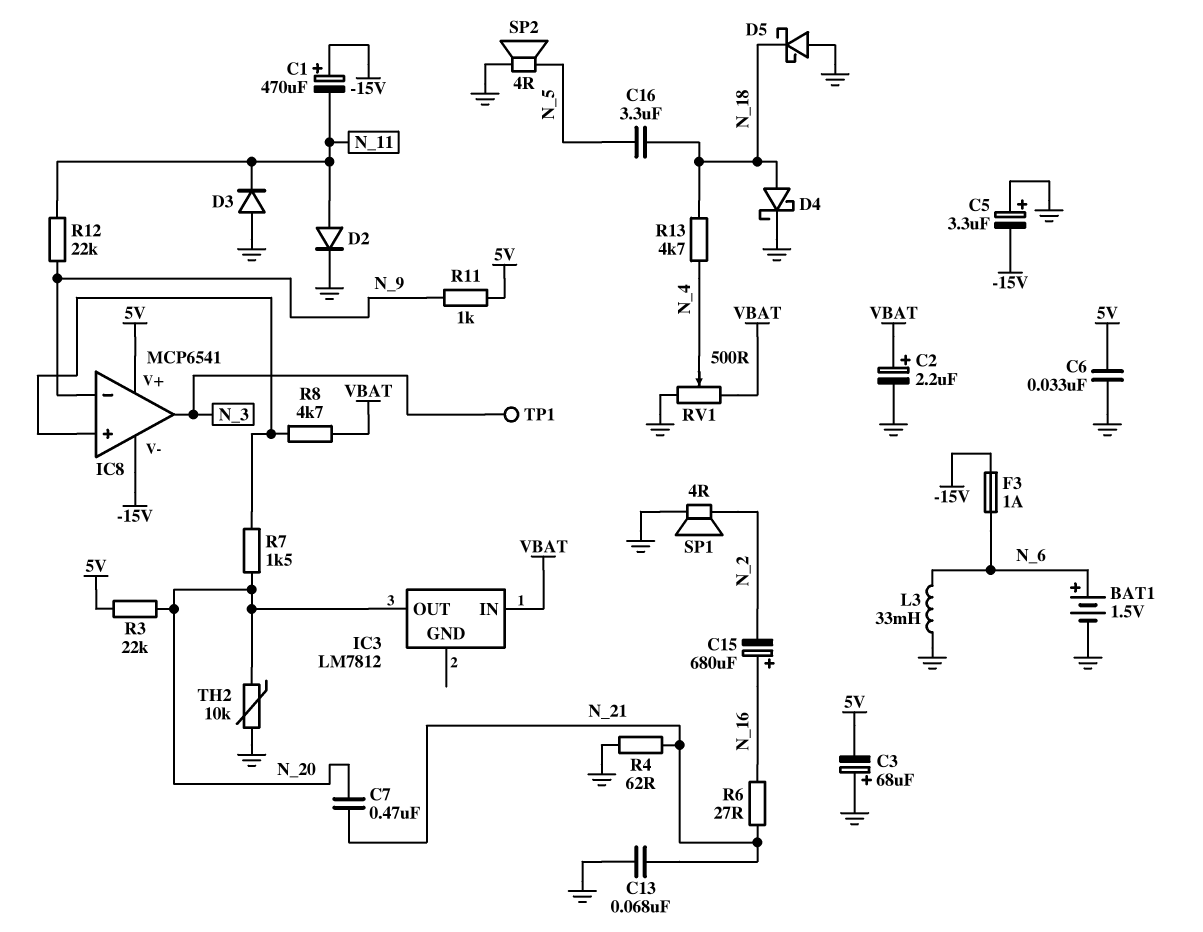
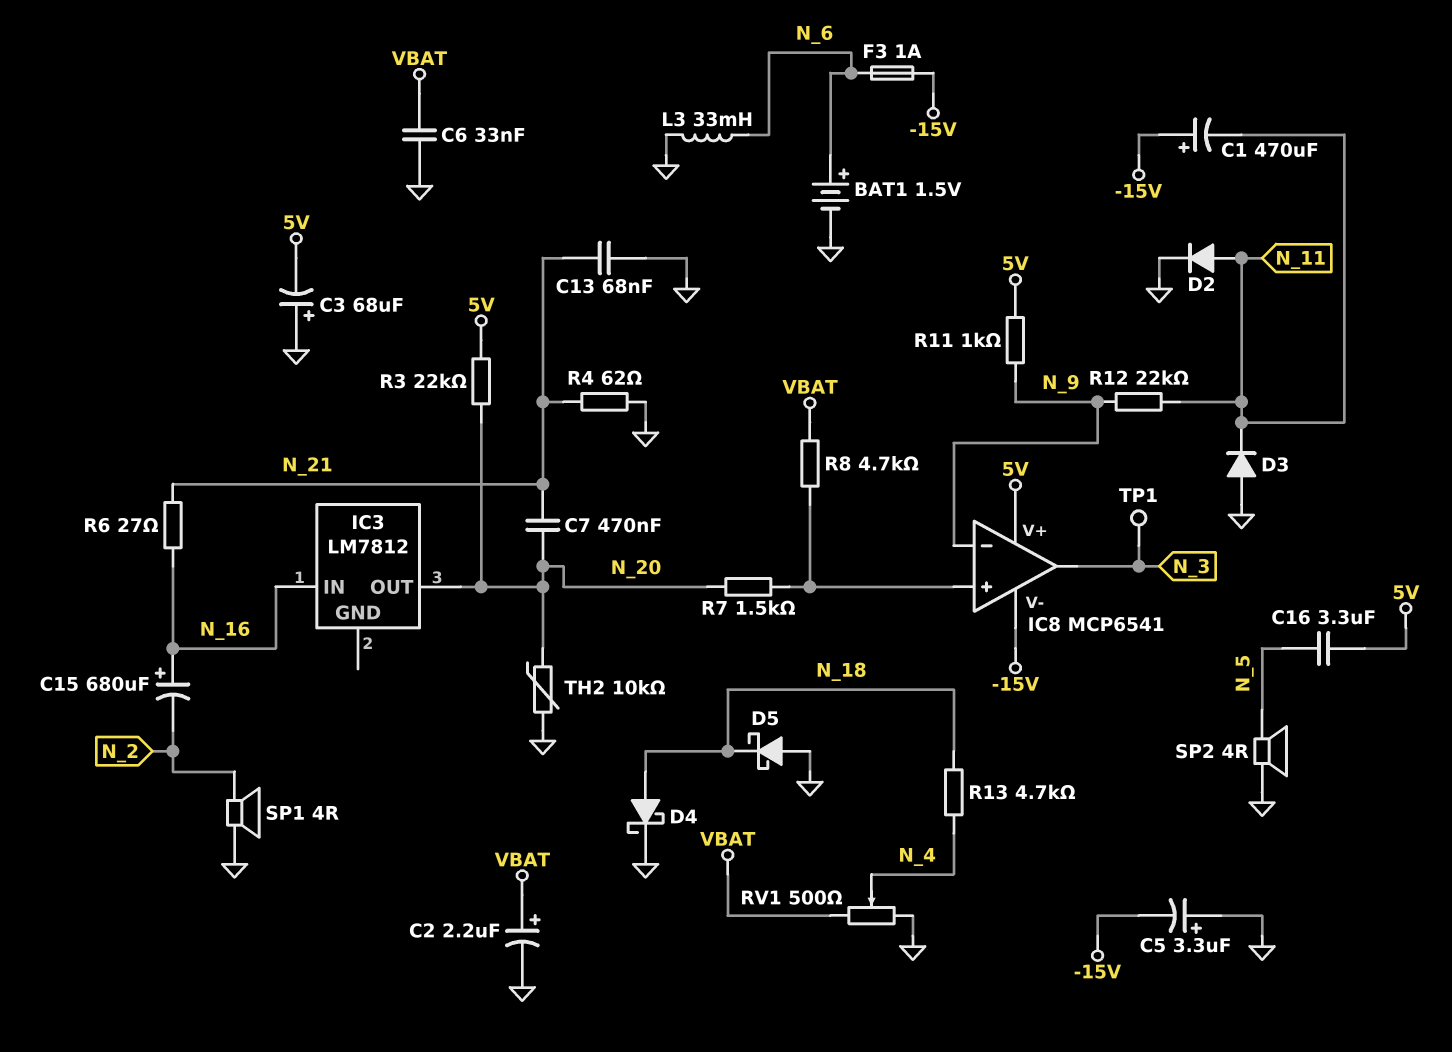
C6: 33nF (5V, GND) -> 33nF (GND, VBAT)
C16: 3.3uF (N_5, N_18) -> 3.3uF (5V, N_5)
IC3 pin IN: VBAT -> N_16

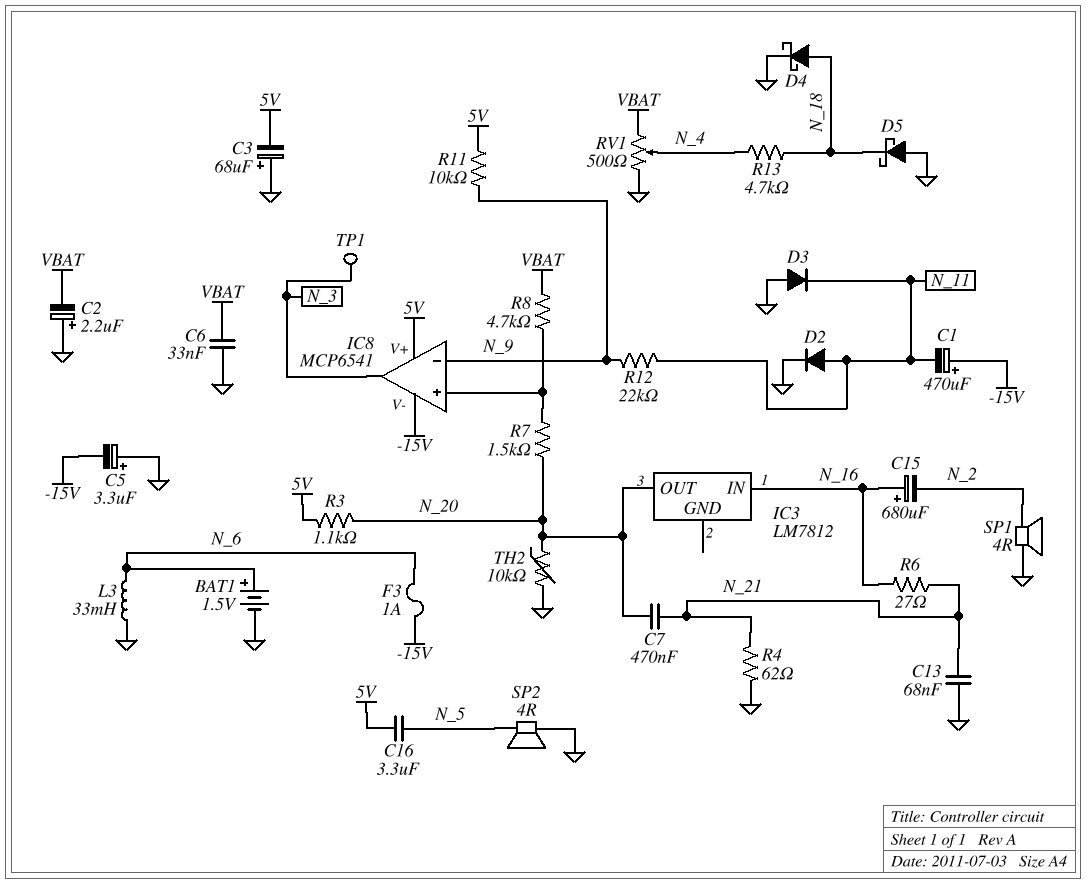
C2: 2.2uF (plus VBAT, minus GND) -> 2.2uF (plus GND, minus VBAT)
R3: 22k (5V, N_20) -> 1.1k (5V, N_20)
R11: 1k (5V, N_9) -> 10k (5V, N_9)

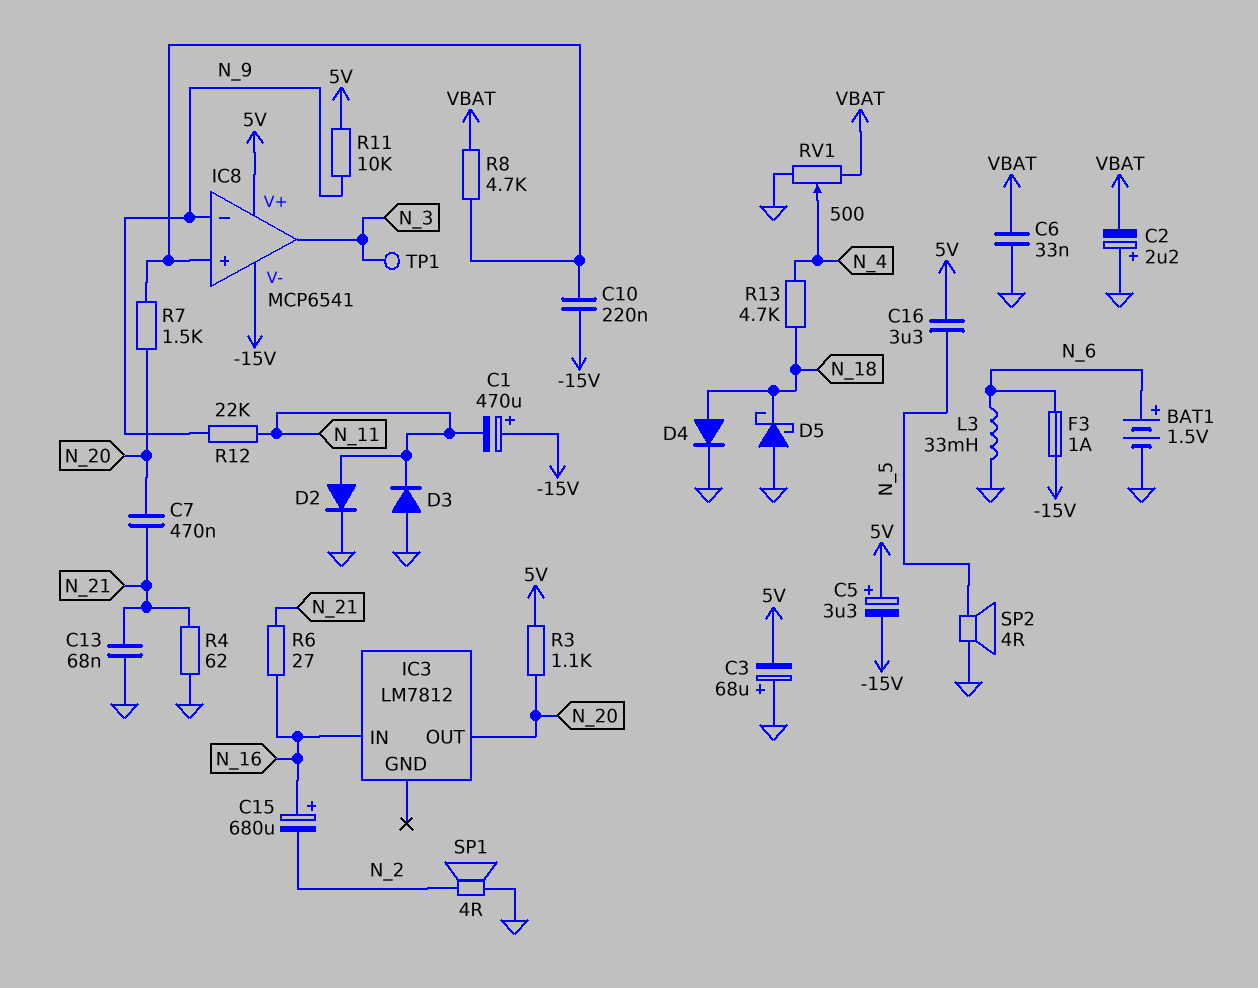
C5: 3.3uF (plus GND, minus -15V) -> 3.3uF (plus 5V, minus -15V)
C10: none -> 220nF (-15V, IC8/in+)
D4: schottky (A N_18, K GND) -> diode (A N_18, K GND)
TH2: 10k (GND, N_20) -> none

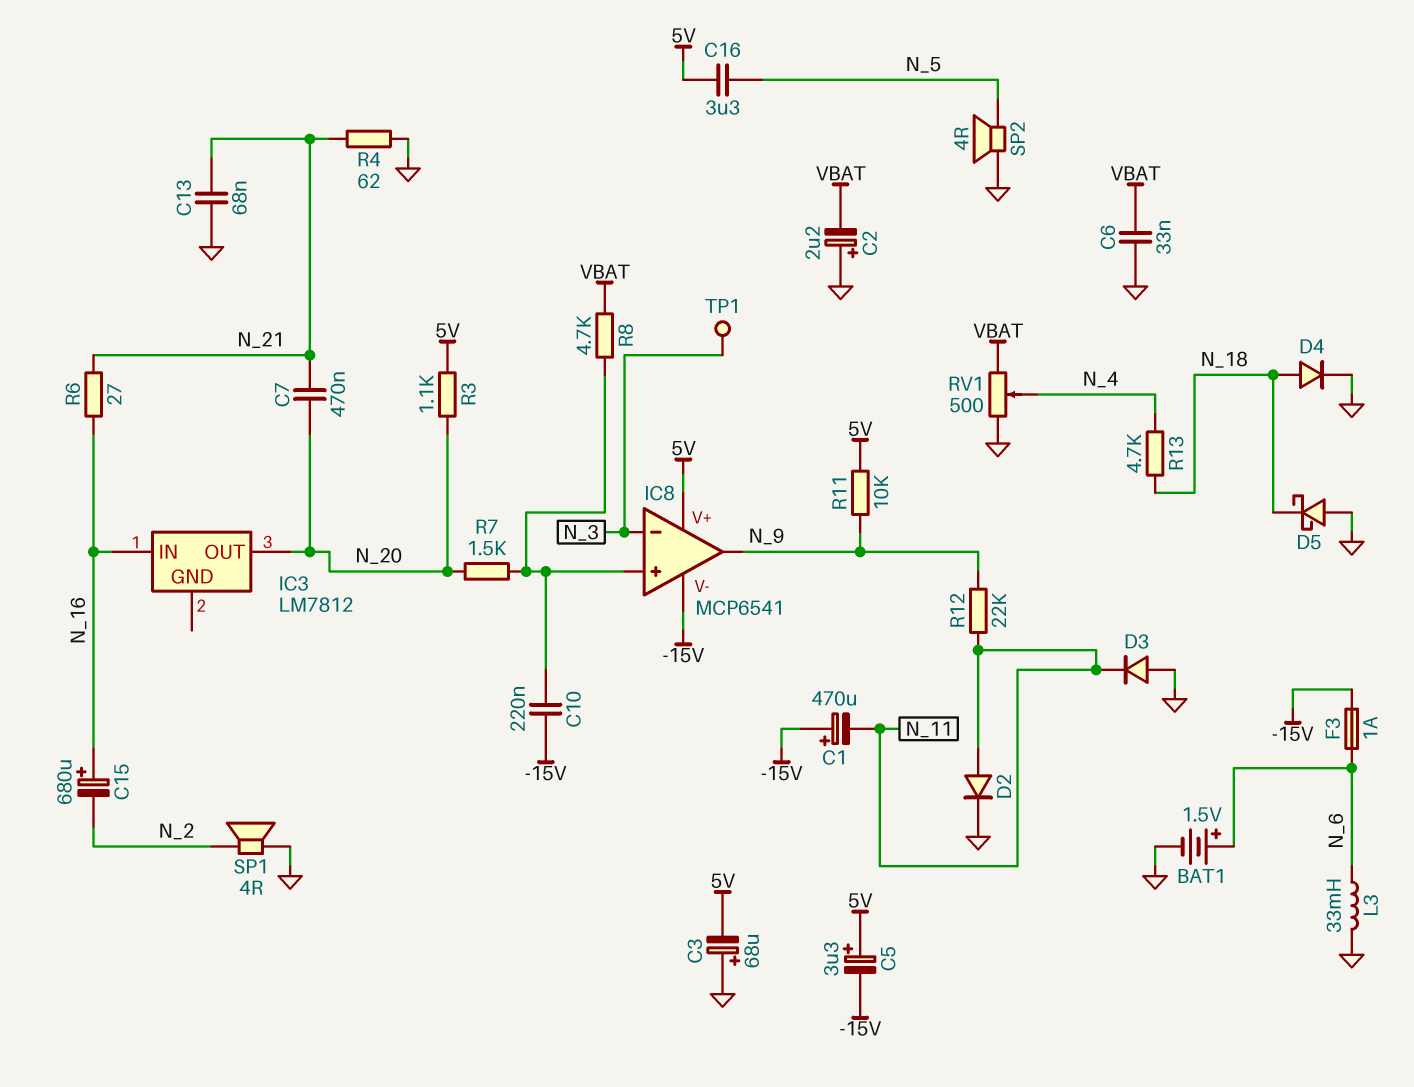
IC8 pin in-: N_9 -> N_3
IC8 pin out: N_3 -> N_9

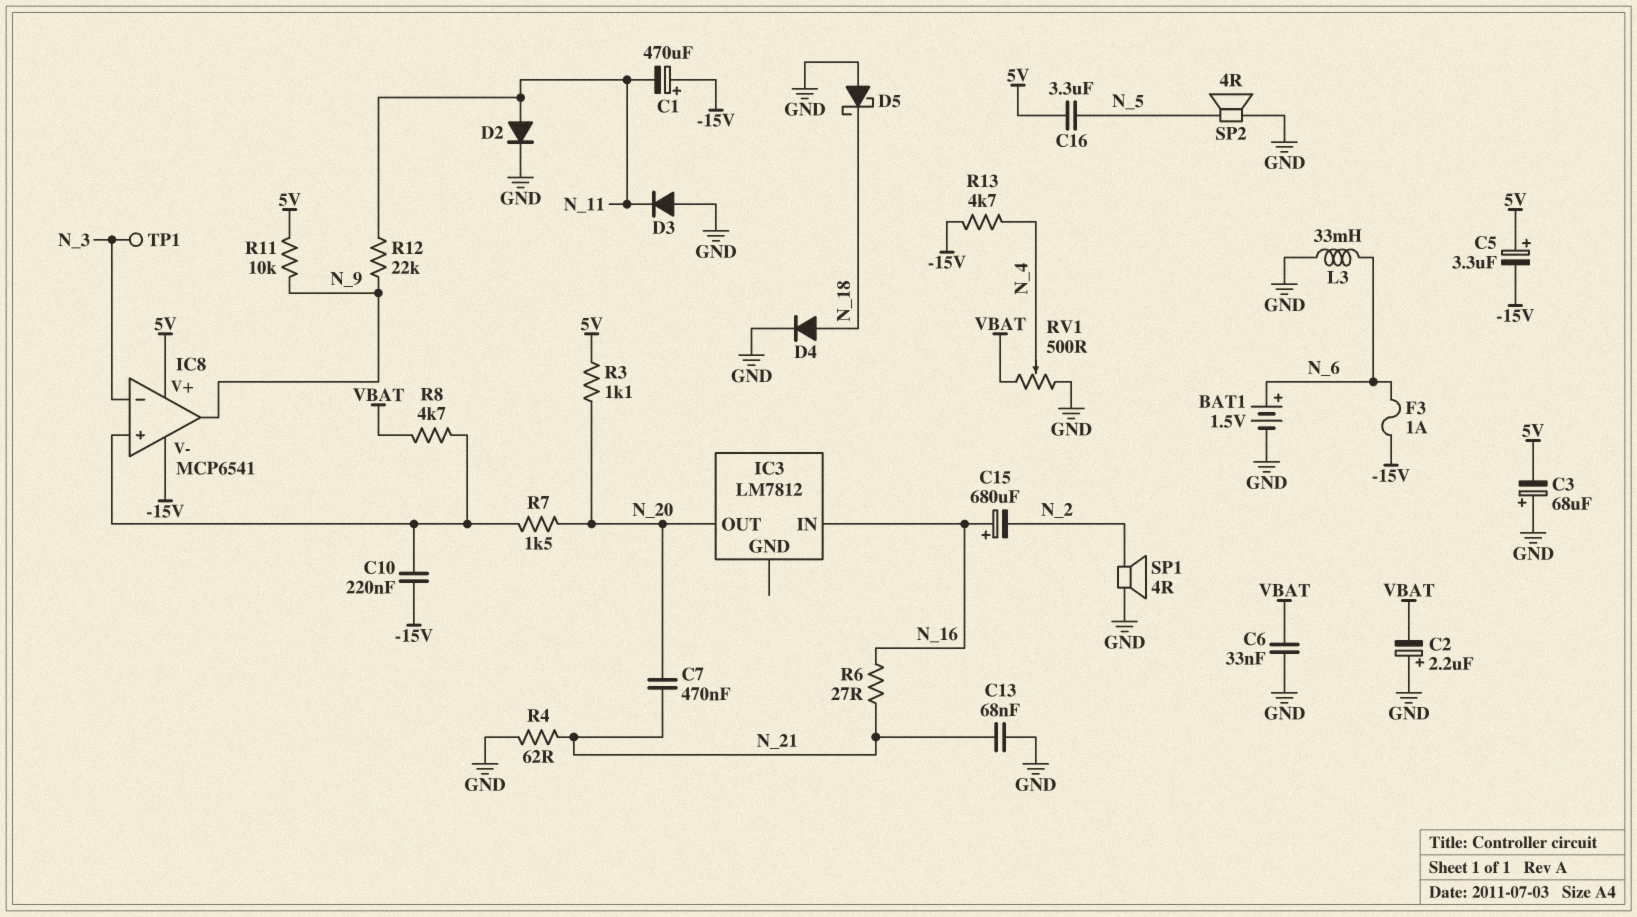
R13: 4.7k (N_4, N_18) -> 4.7k (-15V, N_4)

